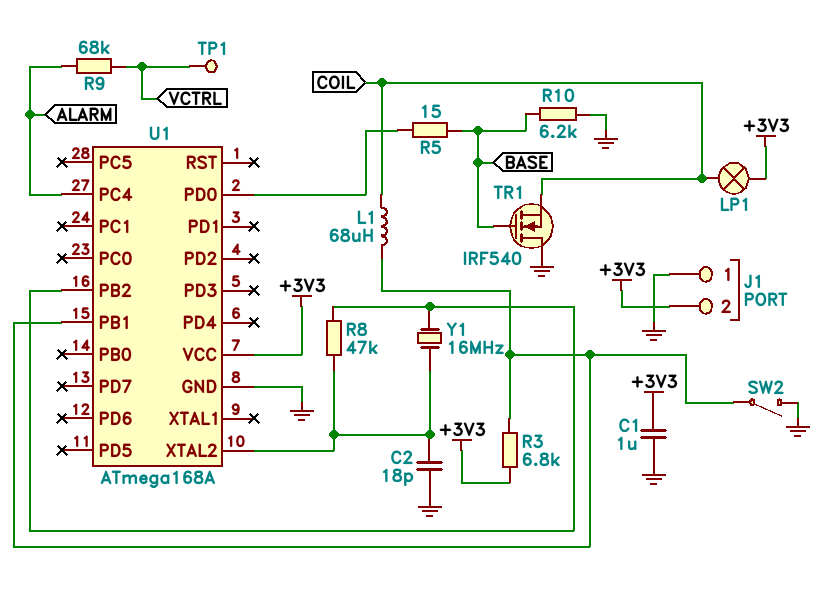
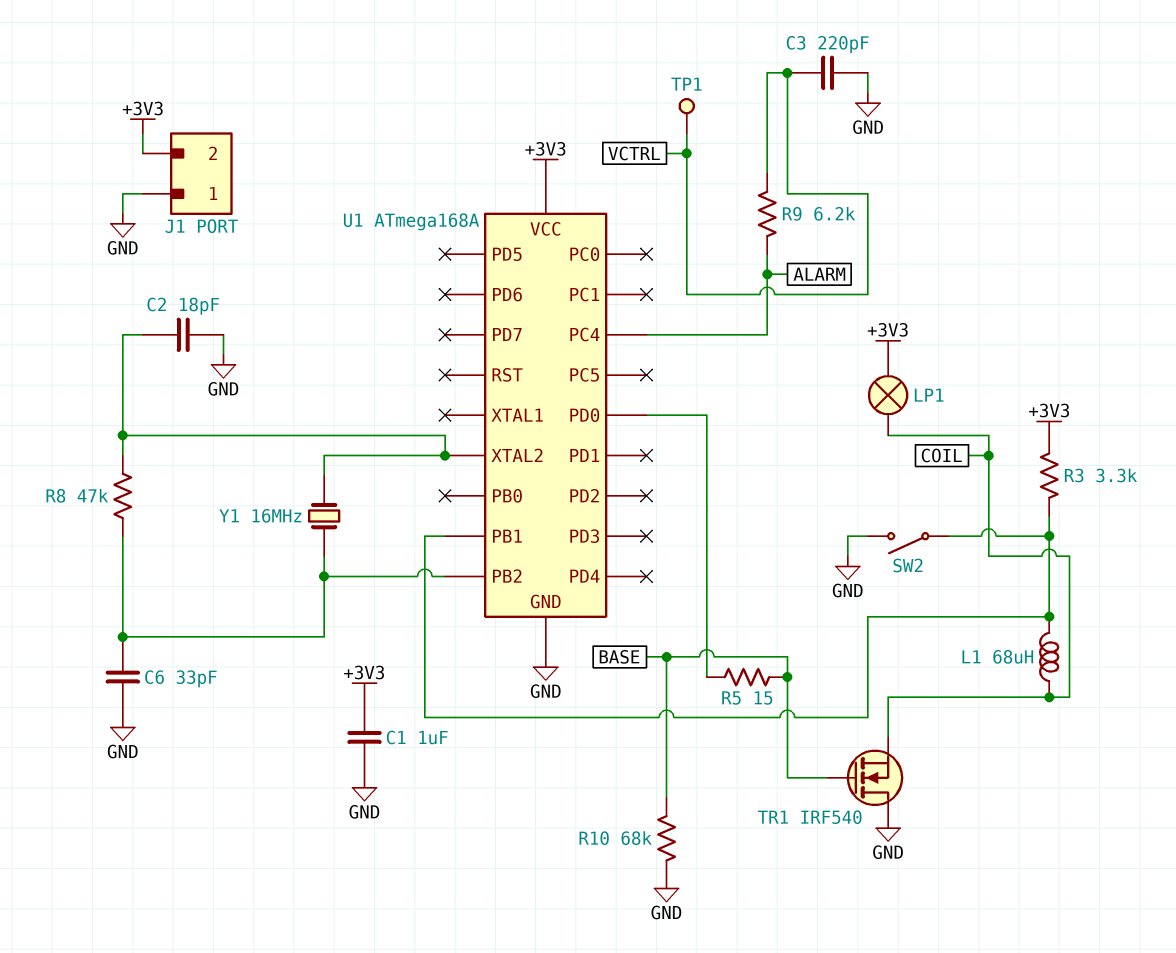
C3: none -> 220pF (GND, VCTRL)
C6: none -> 33pF (GND, U1/PB2)
R3: 6.8k (+3V3, U1/PB1) -> 3.3k (+3V3, U1/PB1)
R9: 68k (ALARM, VCTRL) -> 6.2k (ALARM, VCTRL)
R10: 6.2k (BASE, GND) -> 68k (BASE, GND)

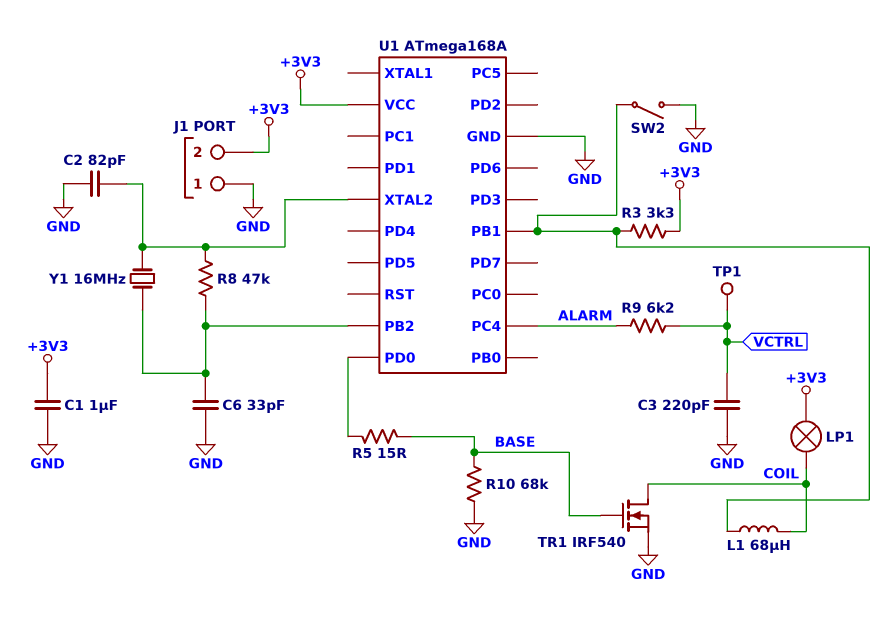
C2: 18pF (GND, U1/XTAL2) -> 82pF (GND, U1/XTAL2)
TR1: NMOS IRF540 (G BASE, D GND, S COIL) -> NMOS IRF540 (G BASE, D COIL, S GND)

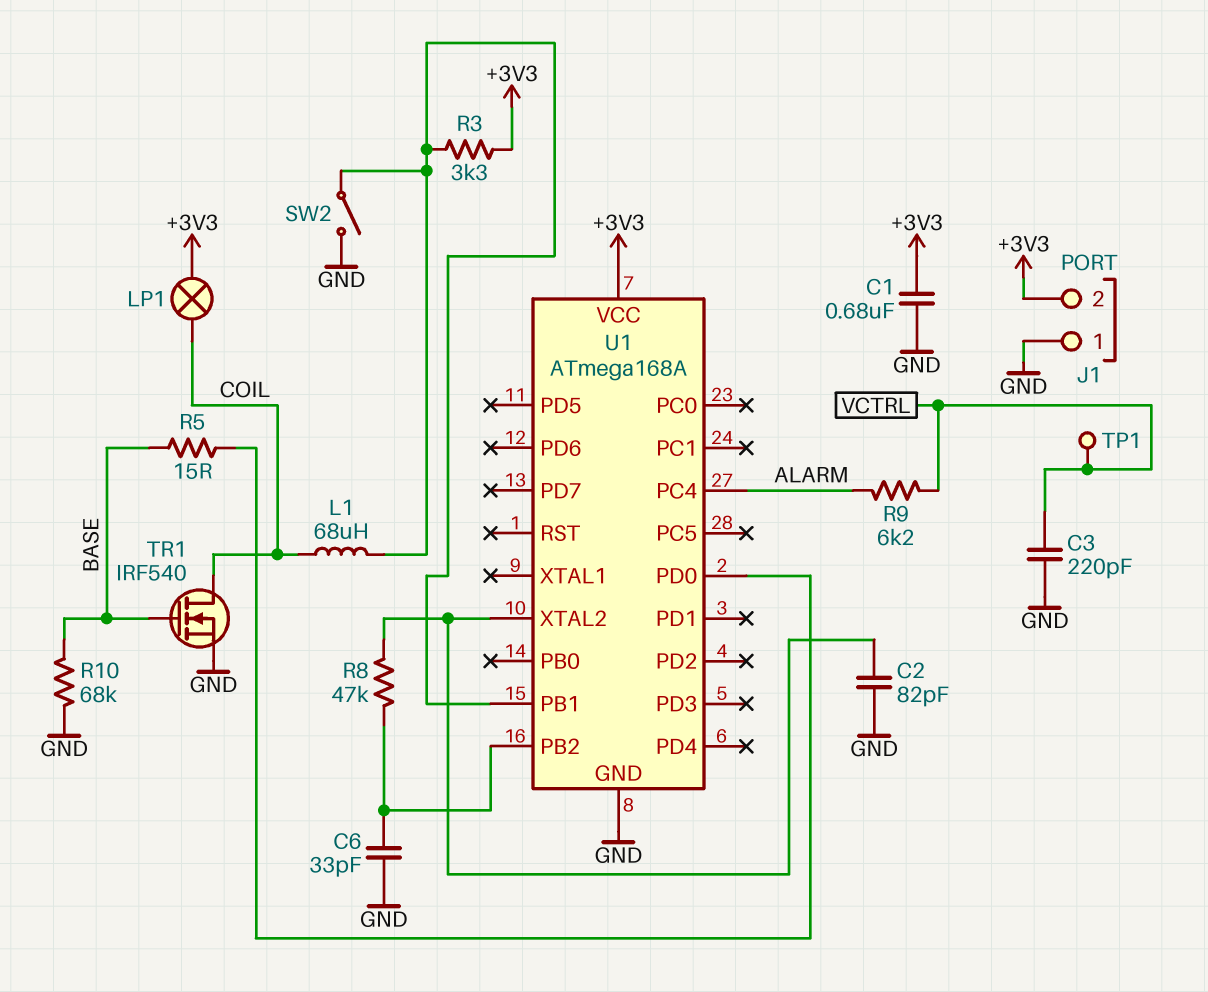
C1: 1uF (+3V3, GND) -> 680nF (+3V3, GND)
Y1: 16MHz (U1/PB2, U1/XTAL2) -> none

